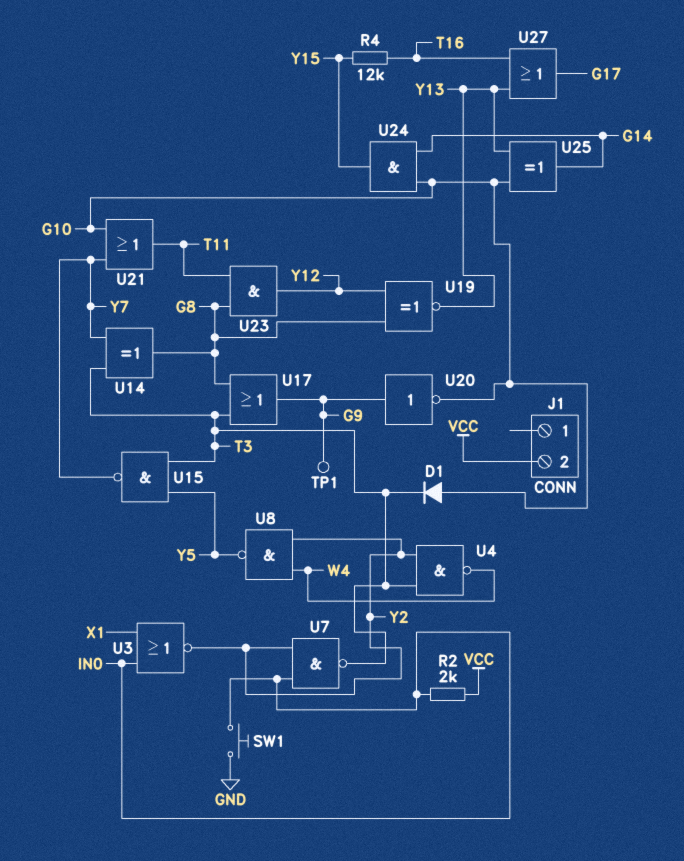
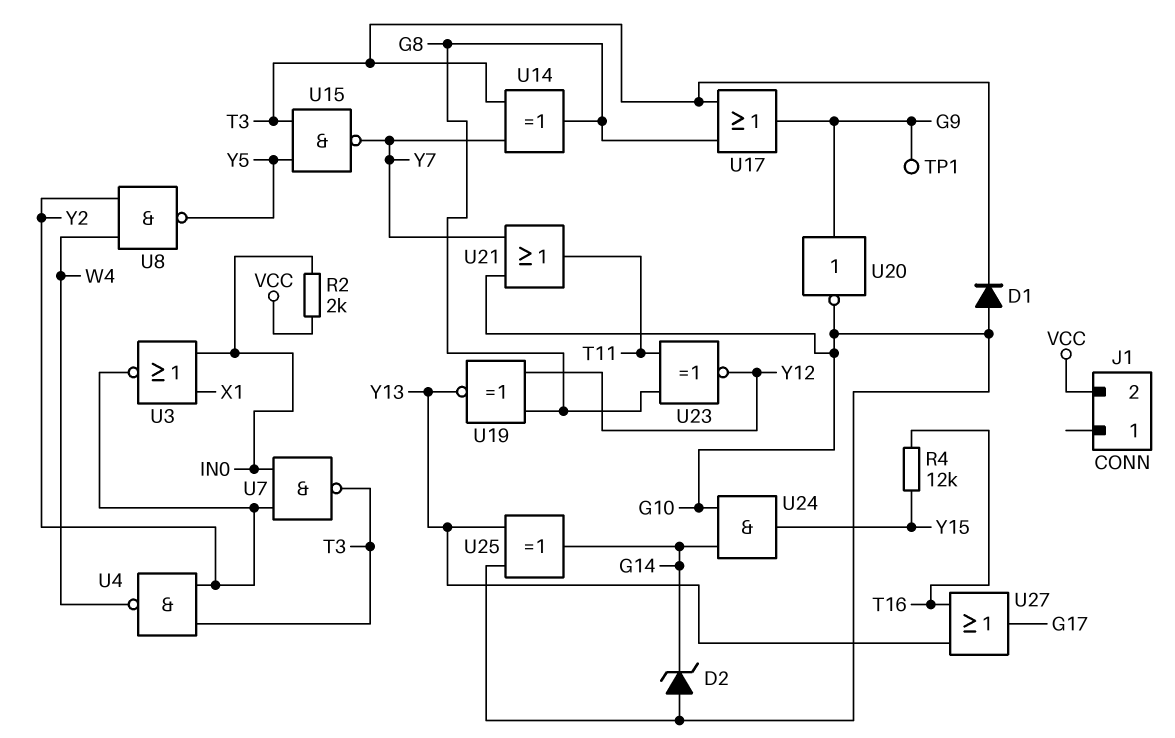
D2: none -> zener (A G10, K G14)
SW1: button (GND, IN0) -> none
U23: AND (in G8, in T11, out Y12) -> XNOR (in G8, in T11, out Y12)

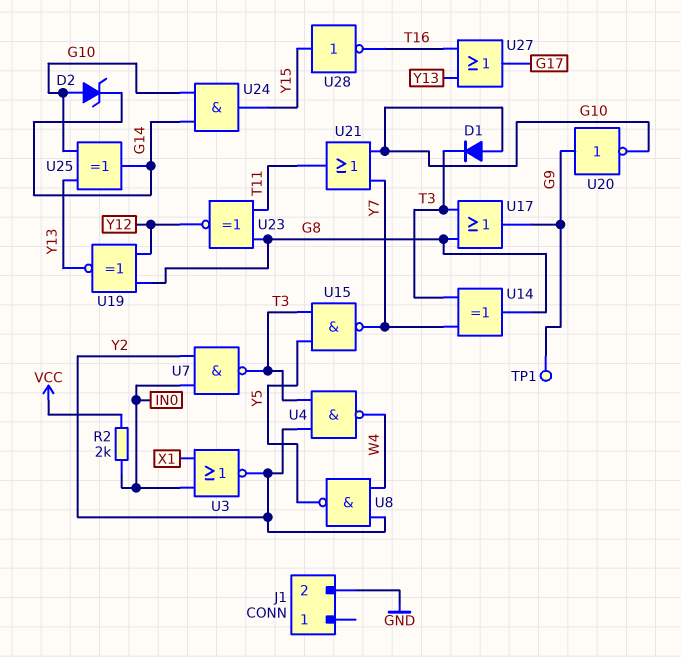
J1 pin 2: VCC -> GND
R4: 12k (T16, Y15) -> none
U28: none -> NOT (in Y15, out T16)

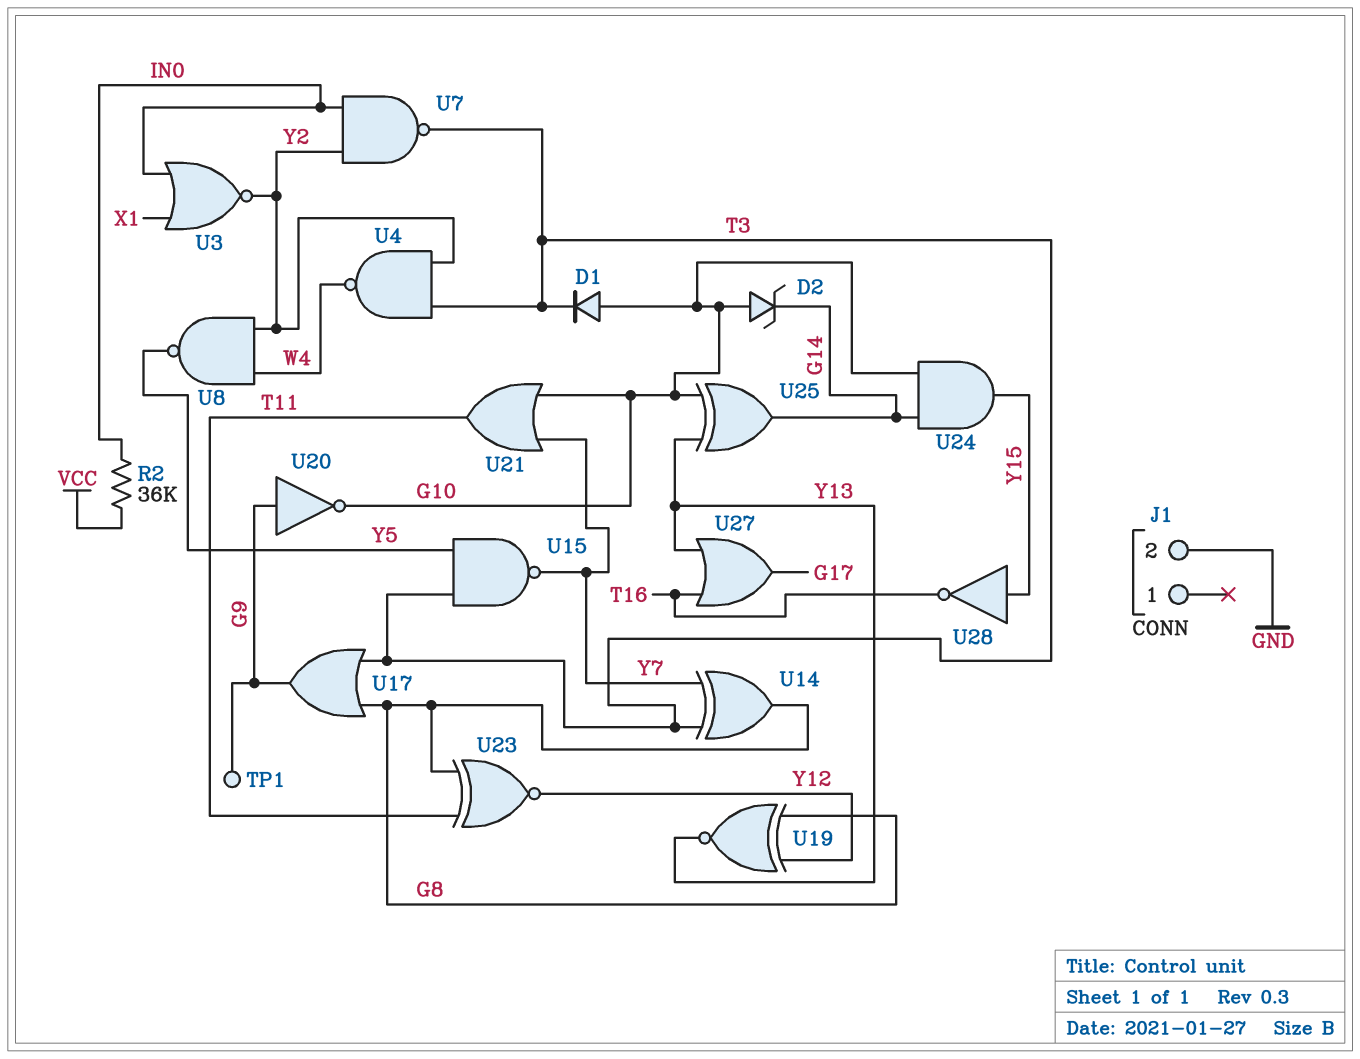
R2: 2k (IN0, VCC) -> 36k (IN0, VCC)

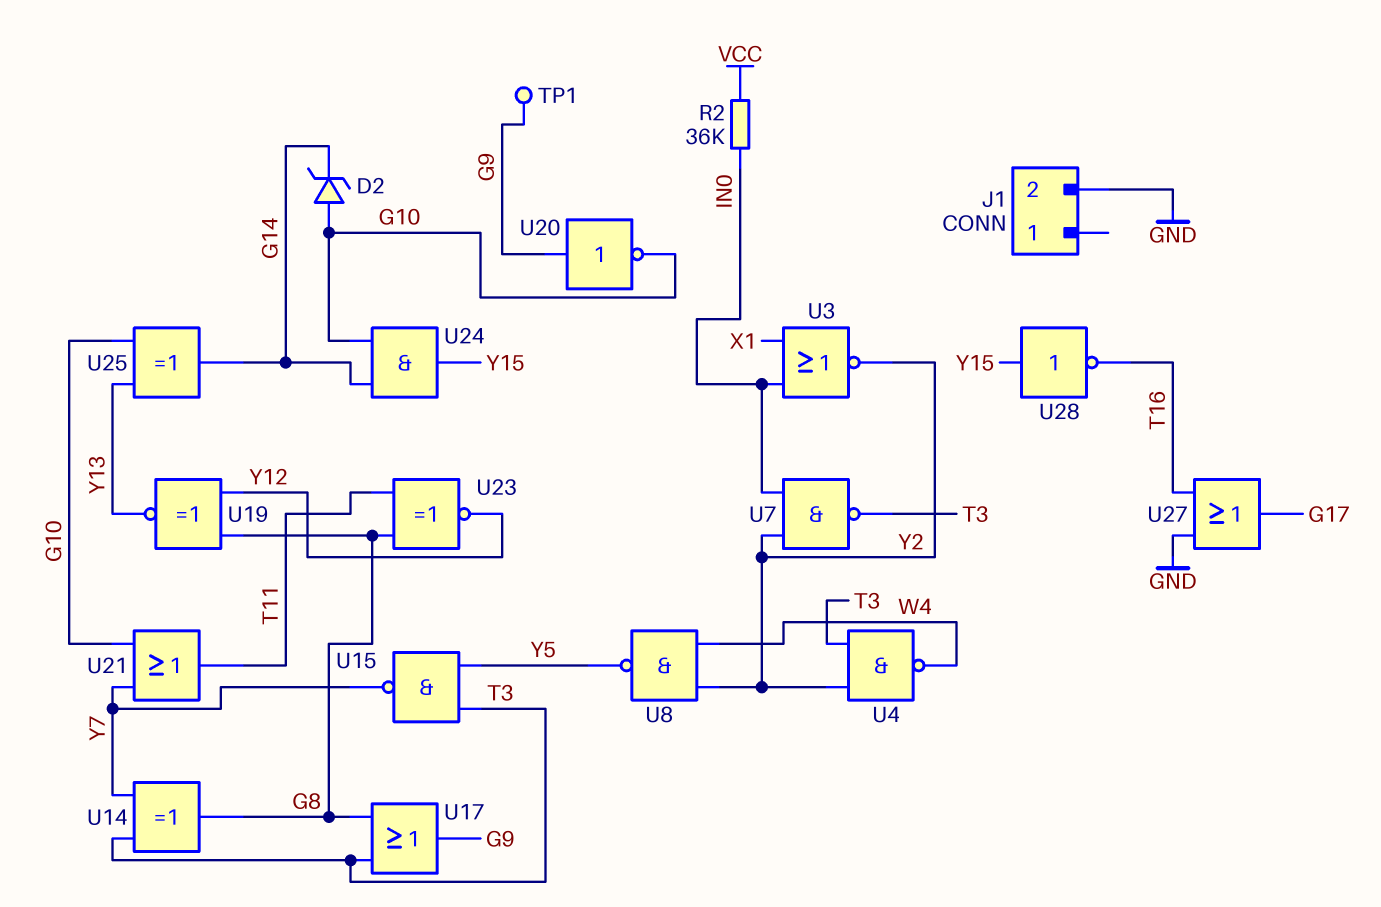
D1: diode (A G10, K T3) -> none
U27: OR (in T16, in Y13, out G17) -> OR (in GND, in T16, out G17)

